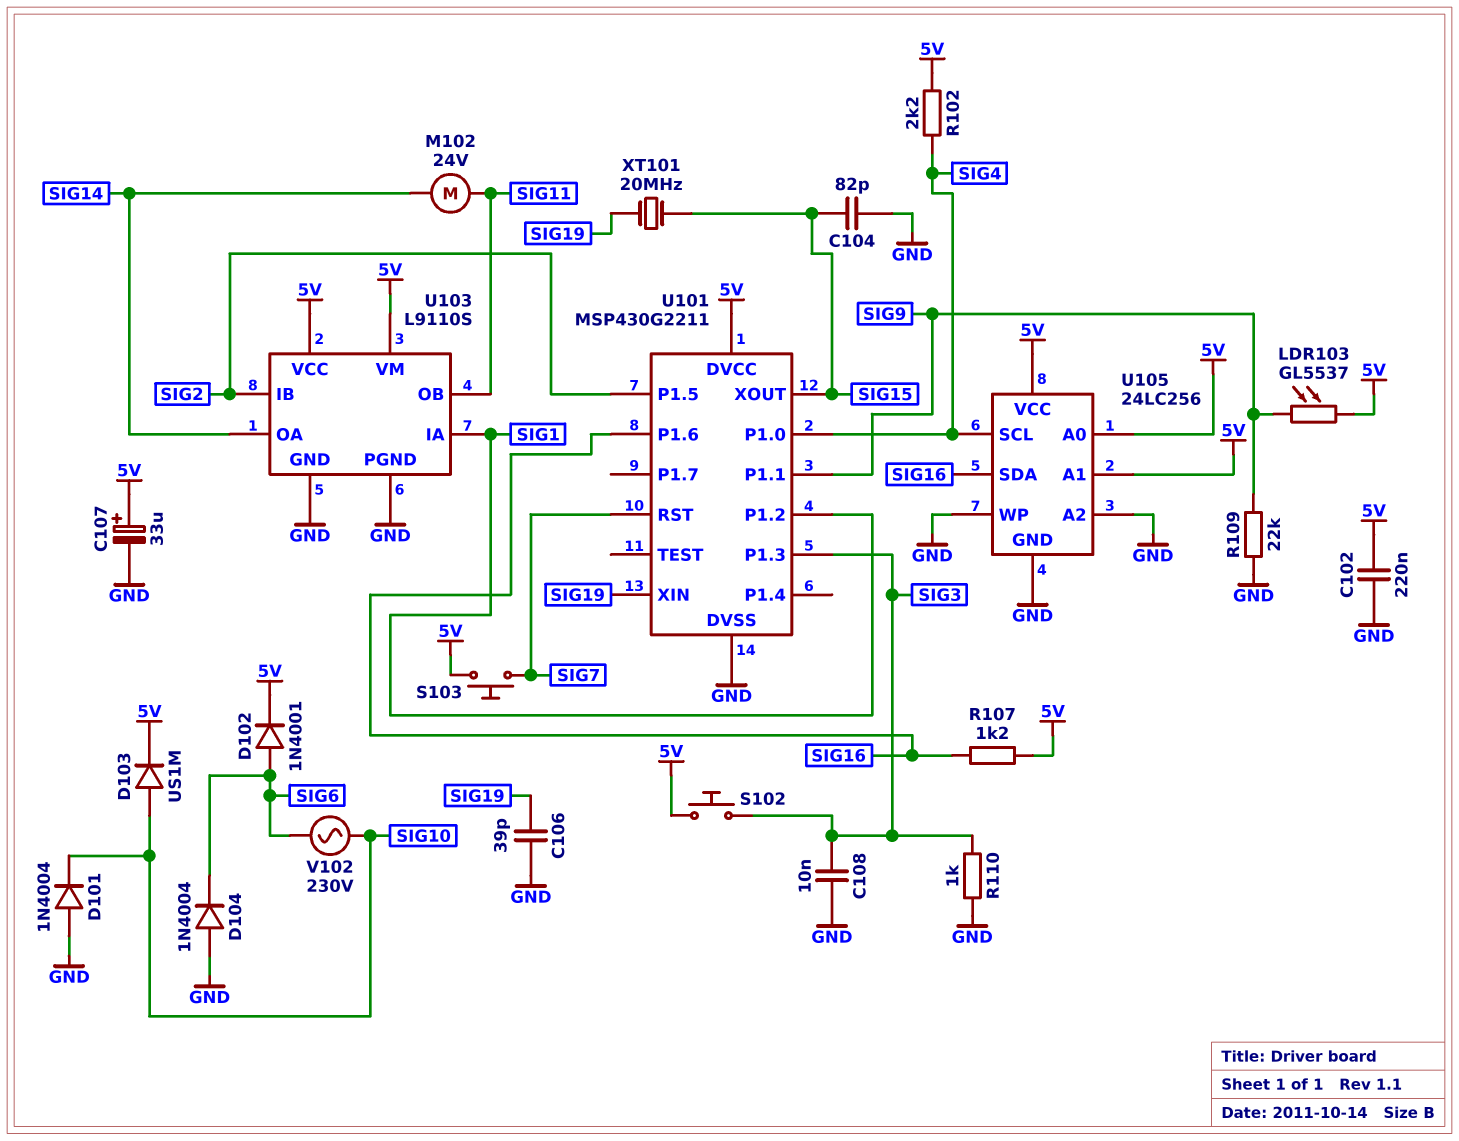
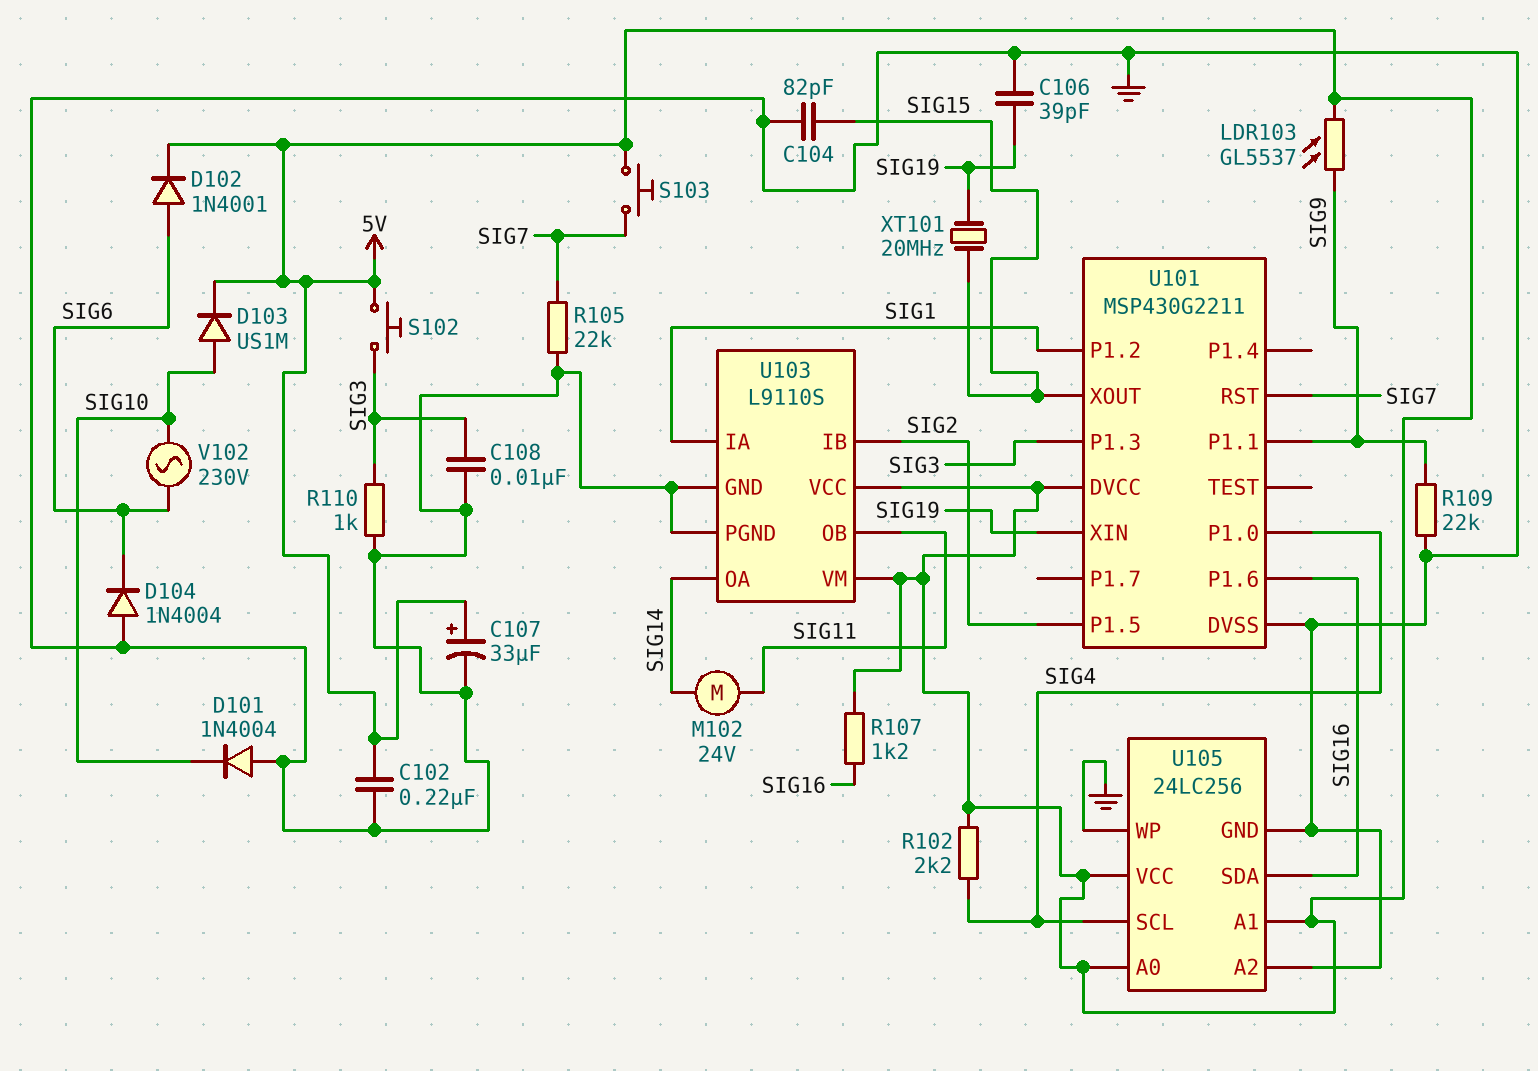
R105: none -> 22k (GND, SIG7)

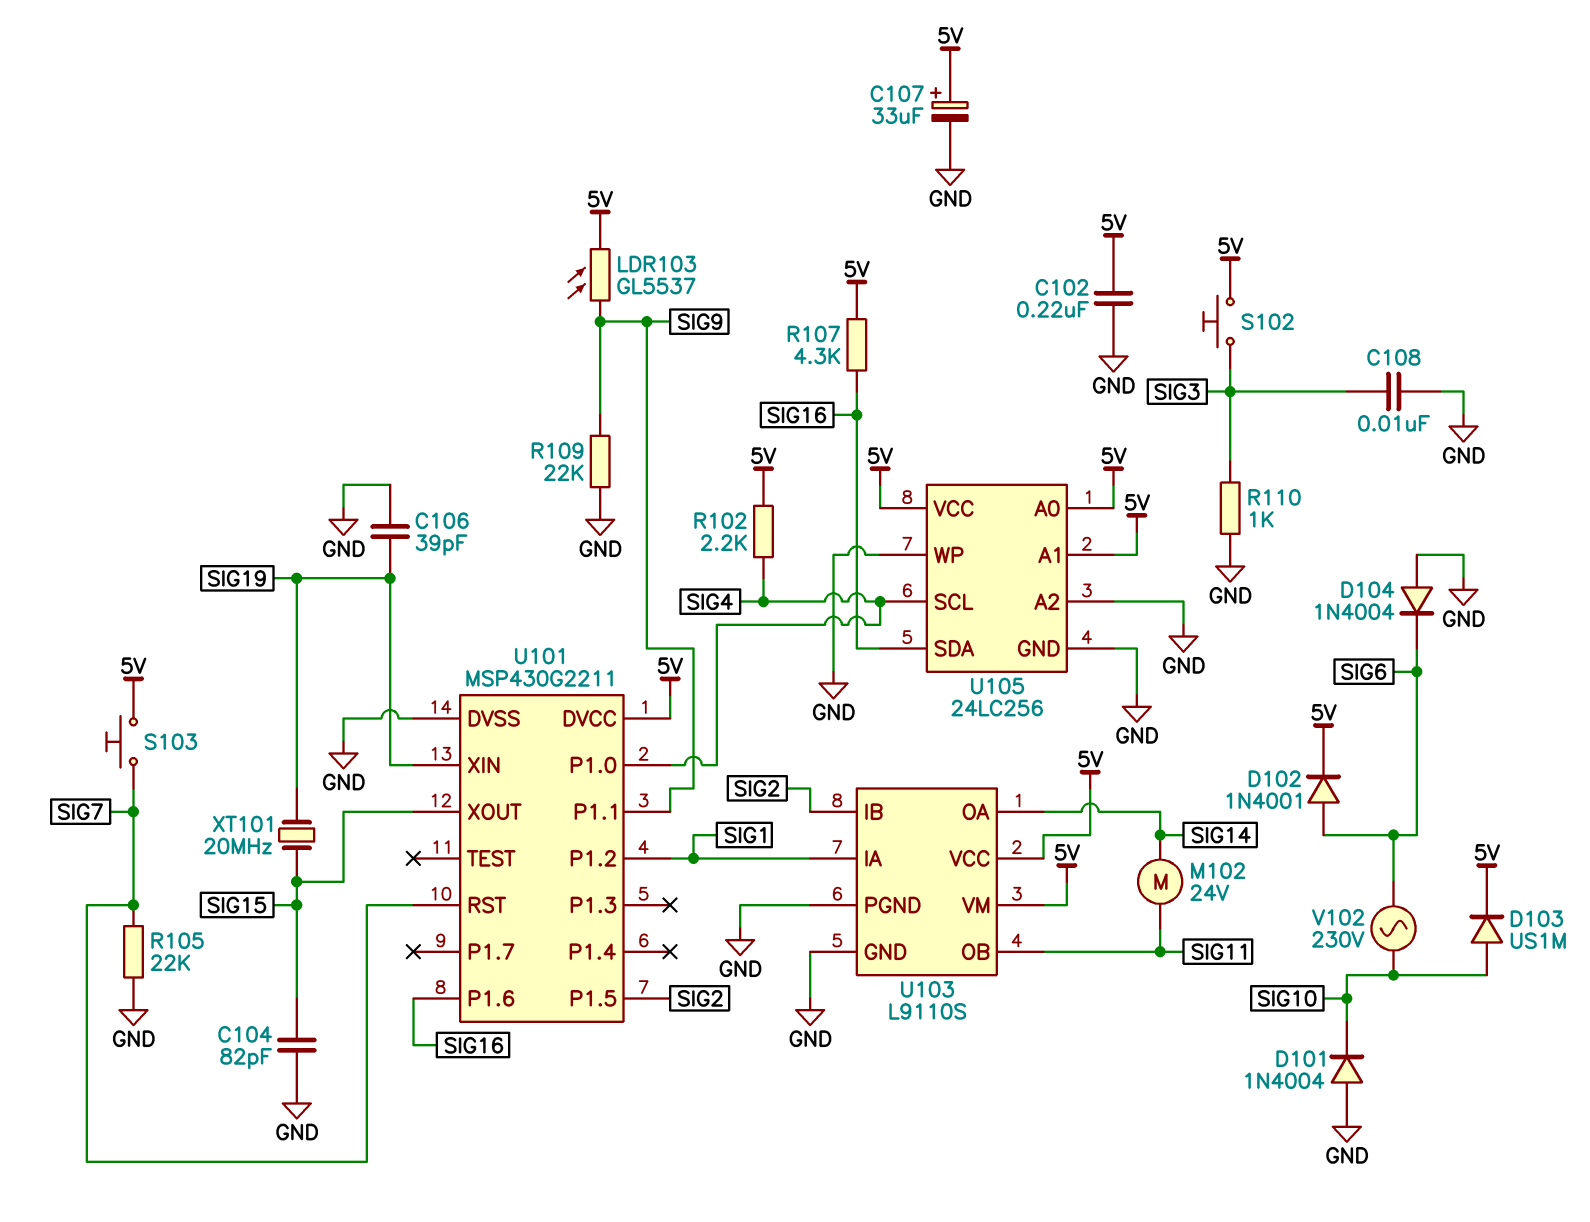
R107: 1.2k (5V, SIG16) -> 4.3k (5V, SIG16)
U101 pin P1.3: SIG3 -> none

